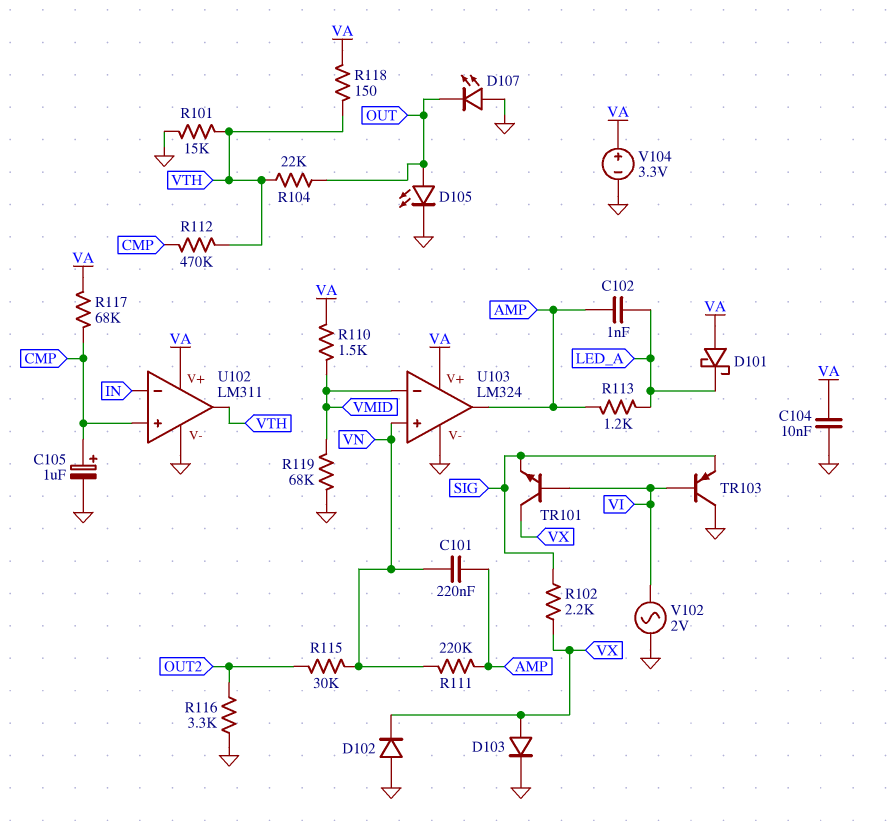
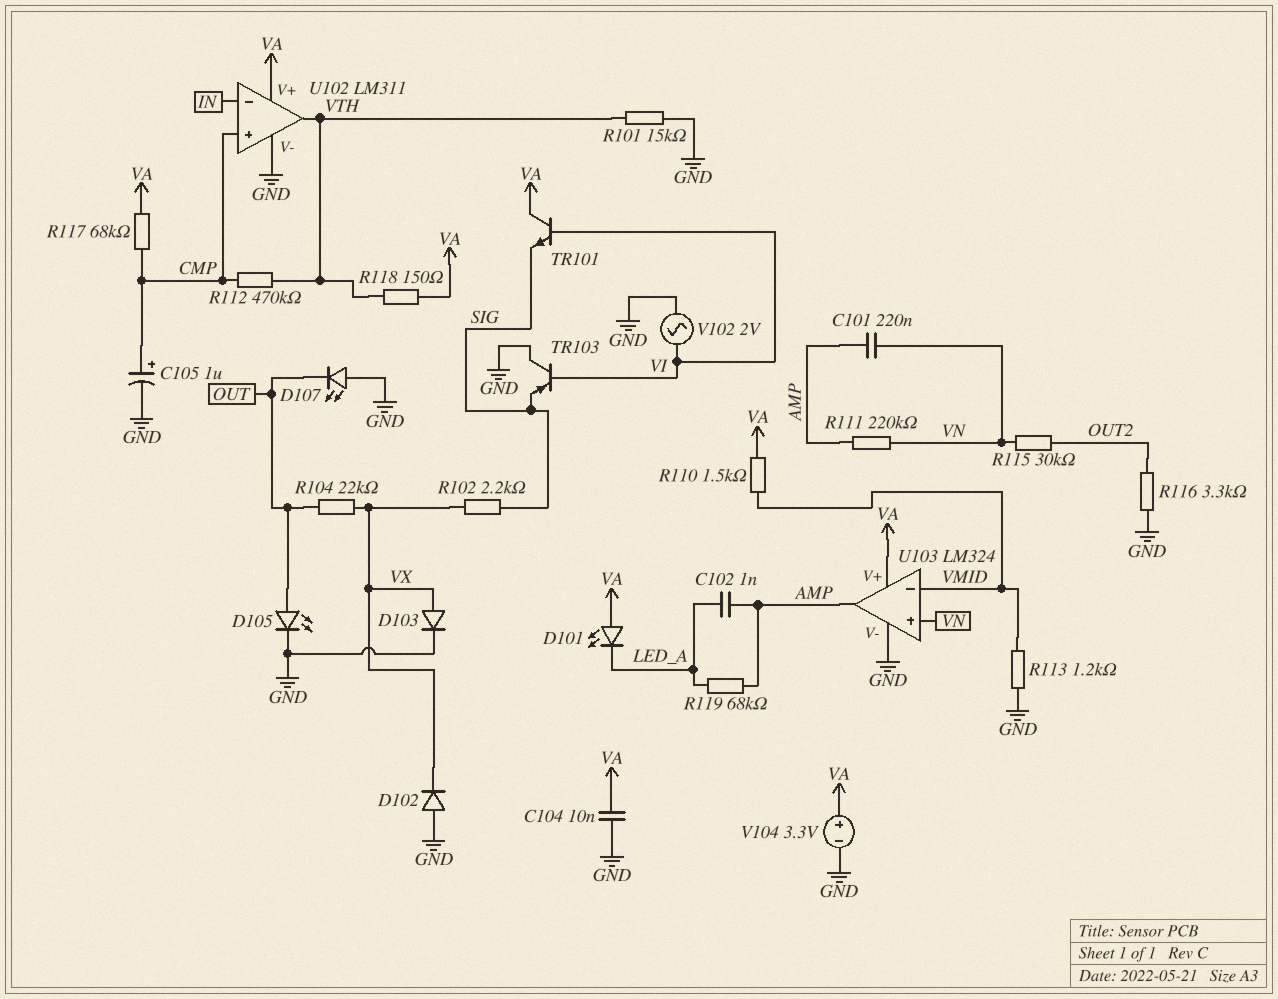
D101: schottky (A VA, K LED_A) -> LED (A VA, K LED_A)
R104: 22k (OUT, VTH) -> 22k (OUT, VX)
R113: 1.2k (AMP, LED_A) -> 1.2k (GND, VMID)
R119: 68k (GND, VMID) -> 68k (AMP, LED_A)
TR101: NPN (B VI, C VX, E SIG) -> NPN (B VI, C VA, E SIG)

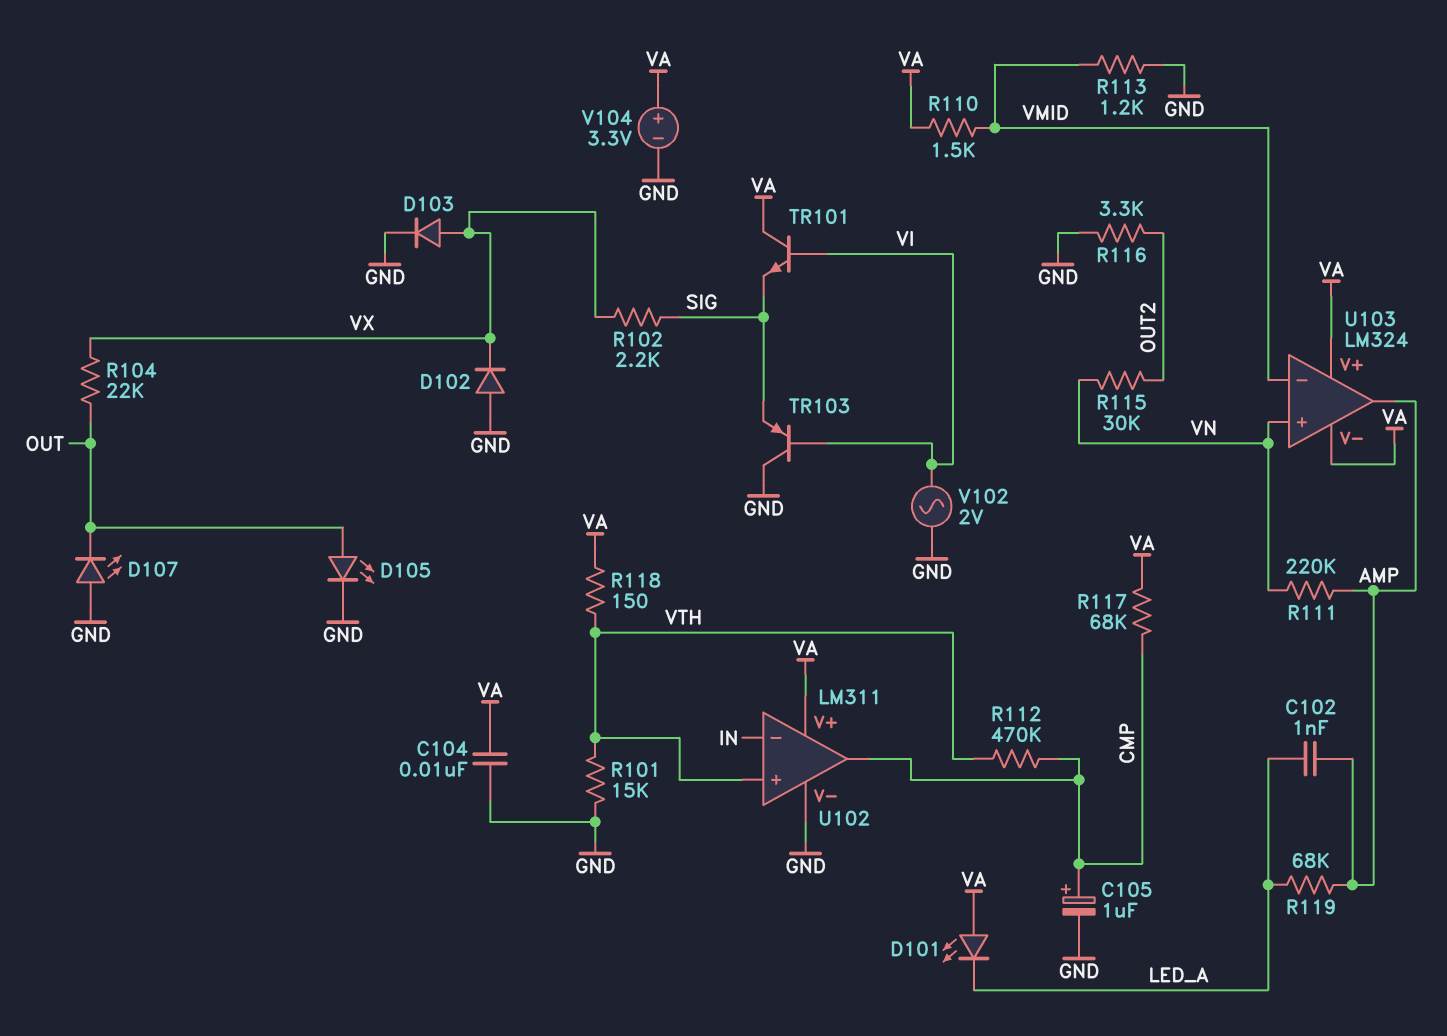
C101: 220nF (AMP, VN) -> none
U102 pin in+: CMP -> VTH
U102 pin out: VTH -> CMP
U103 pin V-: GND -> VA

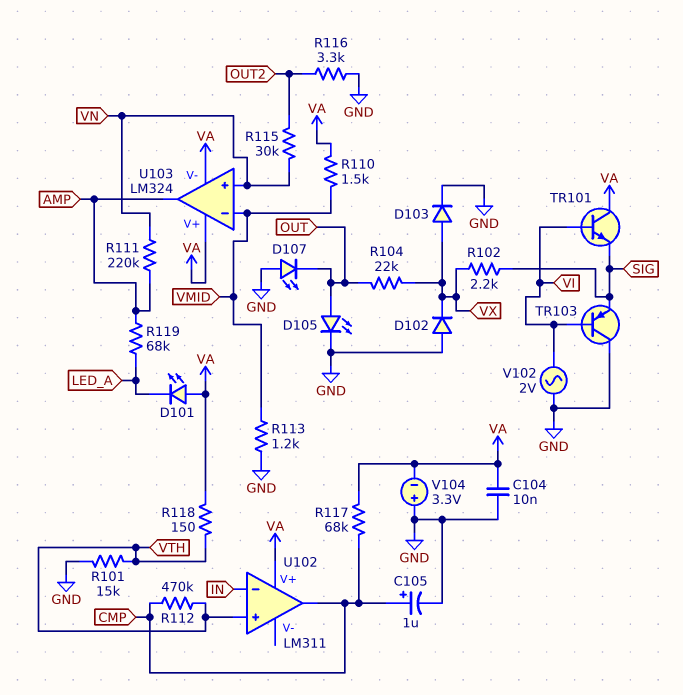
C102: 1nF (AMP, LED_A) -> none
U102 pin V-: GND -> none
V104: 3.3V (plus VA, minus GND) -> 3.3V (plus GND, minus VA)

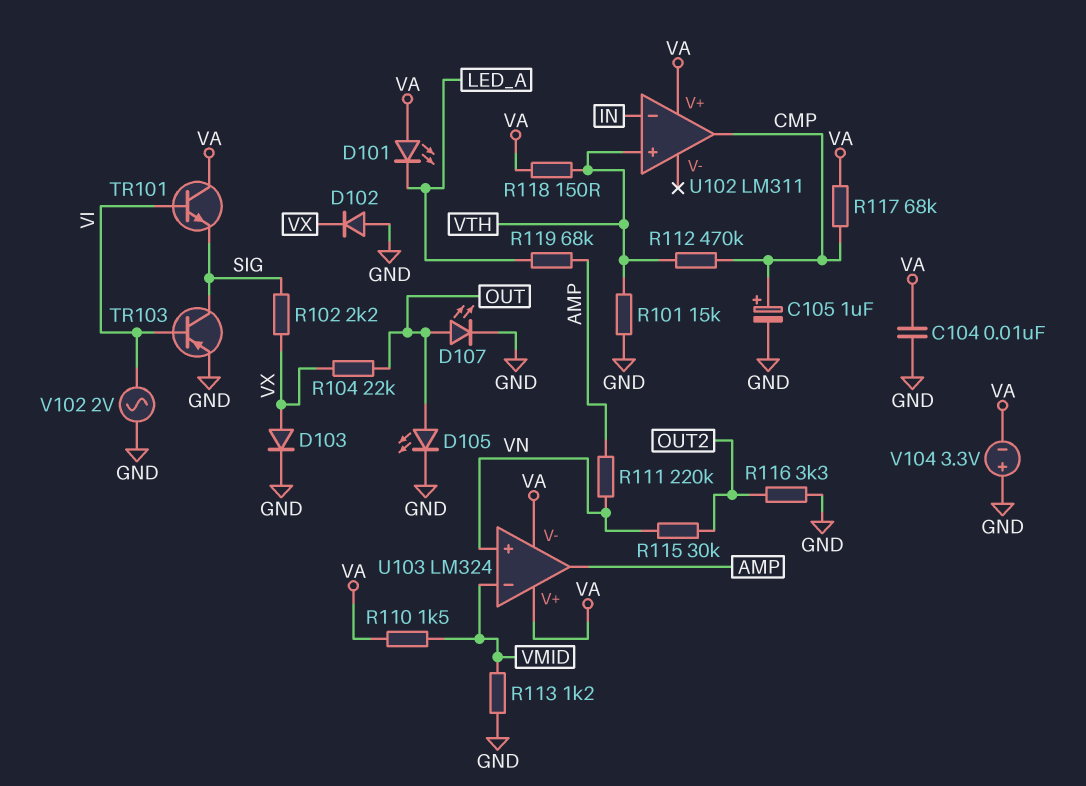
D107: LED (A GND, K OUT) -> LED (A OUT, K GND)
TR103: PNP (B VI, C GND, E SIG) -> PNP (B VI, C SIG, E GND)

